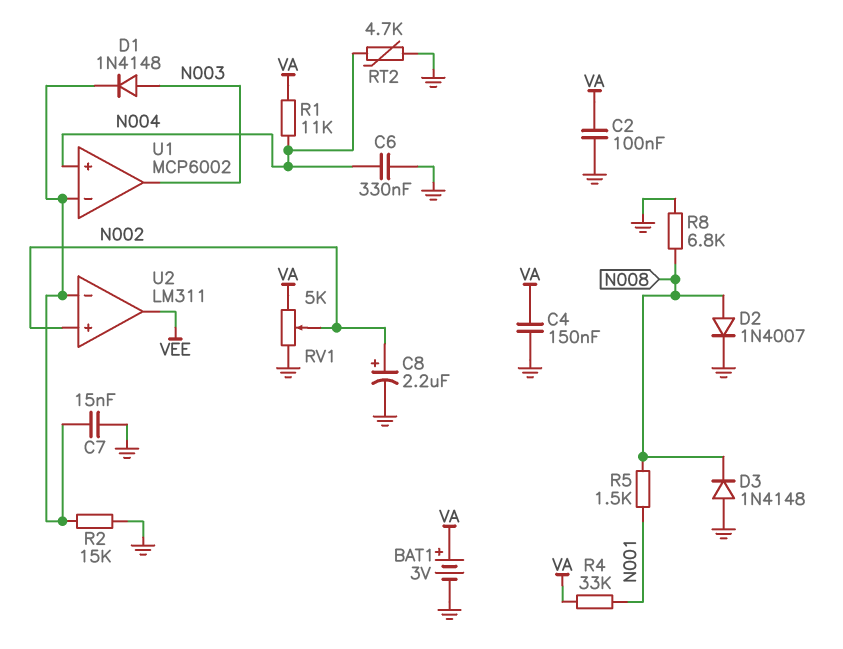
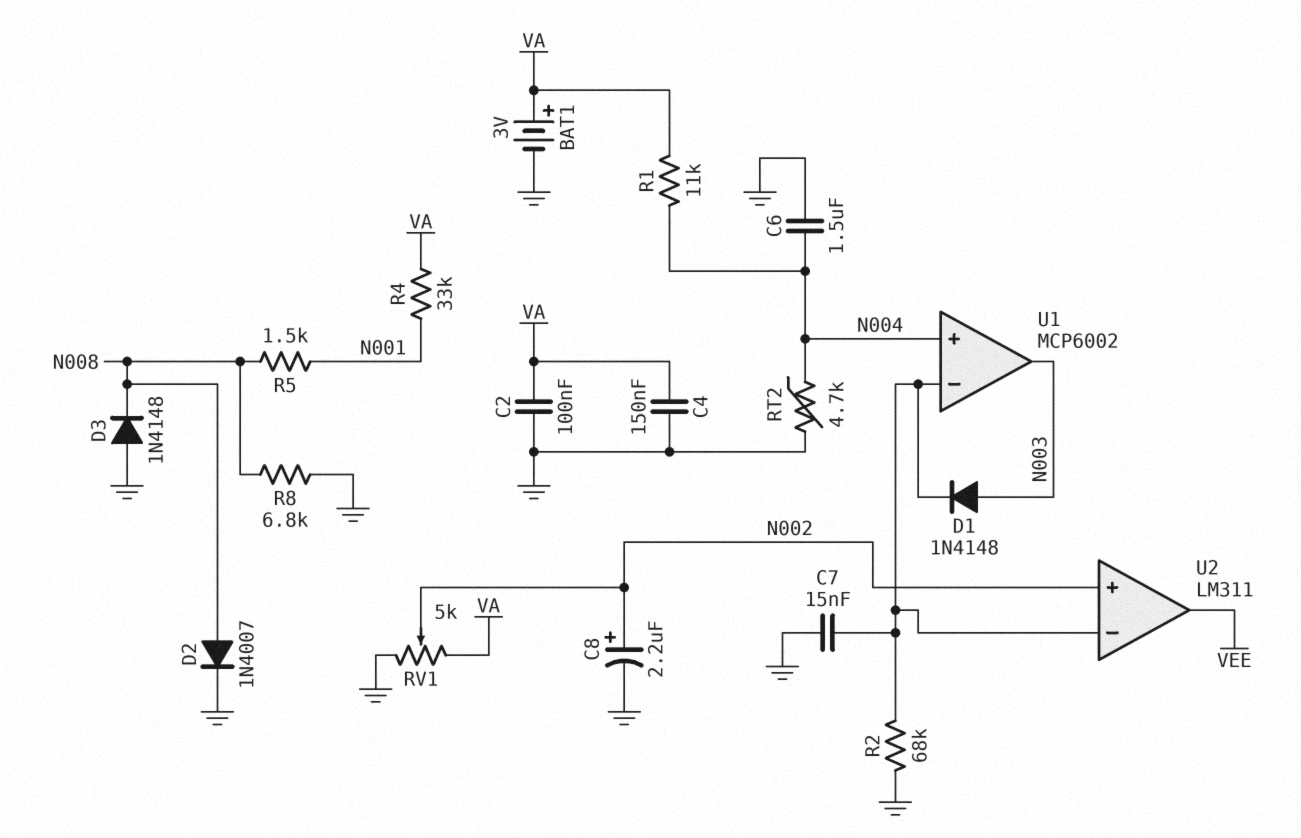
C6: 330nF (GND, N004) -> 1.5uF (GND, N004)
R2: 15k (GND, U1/in-) -> 68k (GND, U1/in-)

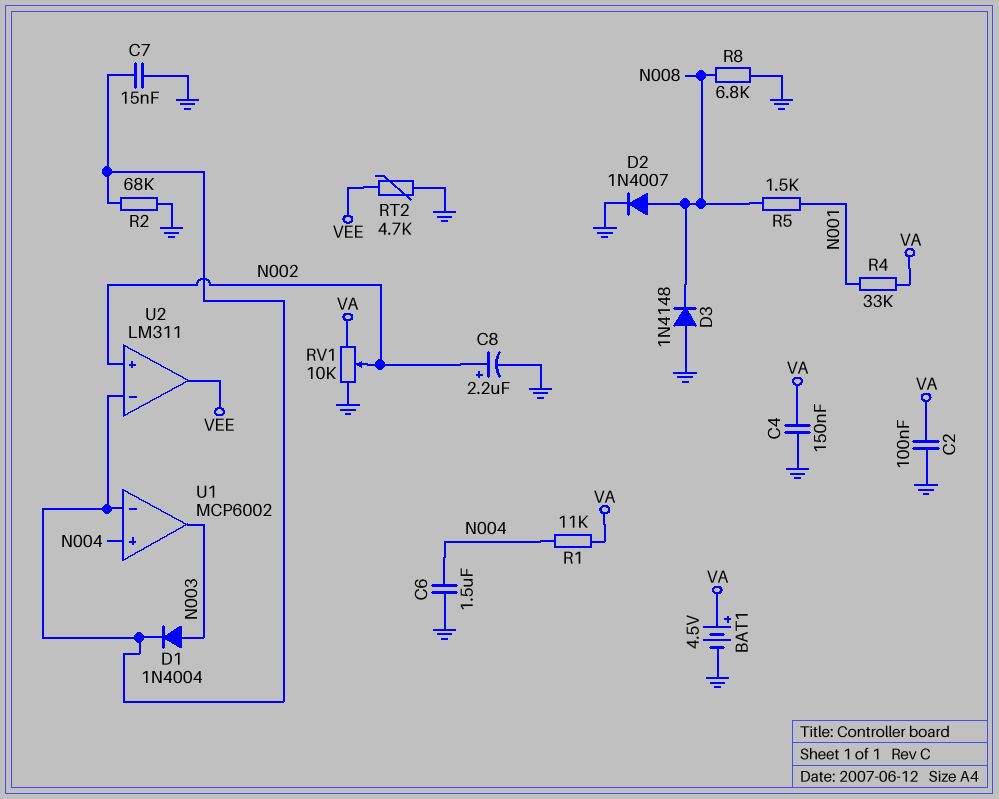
BAT1: 3V (plus VA, minus GND) -> 4.5V (plus VA, minus GND)
D1: diode 1N4148 (A N003, K U1/in-) -> diode 1N4004 (A N003, K U1/in-)
RT2: 4.7k (GND, N004) -> 4.7k (GND, VEE)
RV1: 5k (GND, VA, wiper N002) -> 10k (GND, VA, wiper N002)

